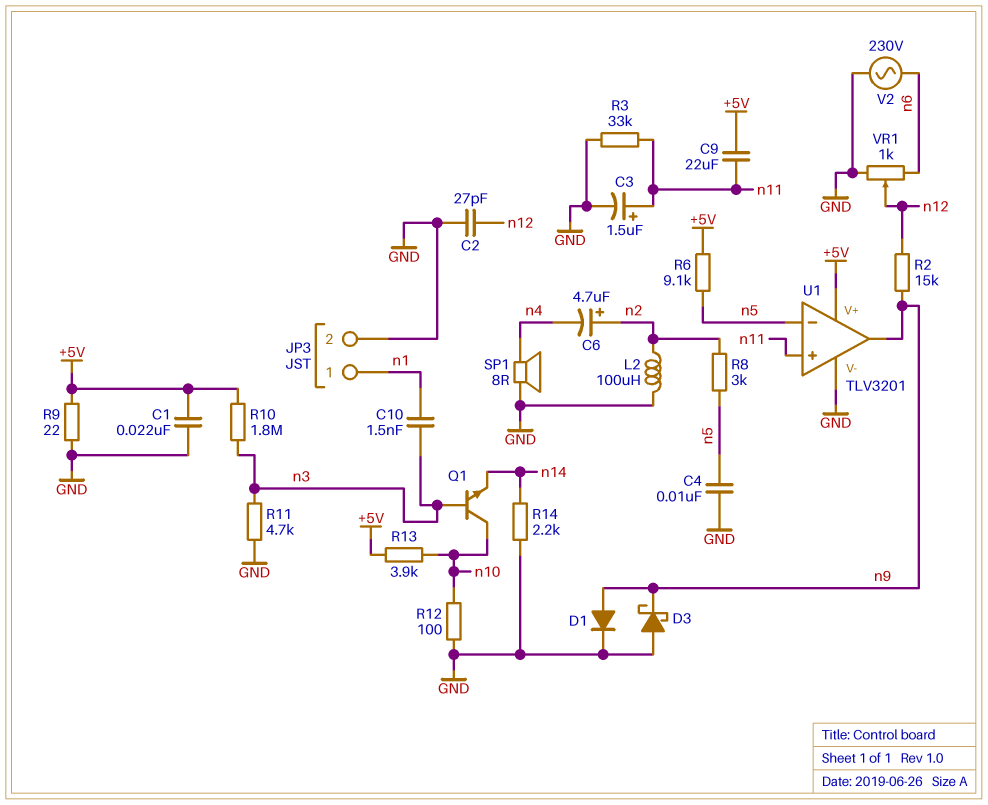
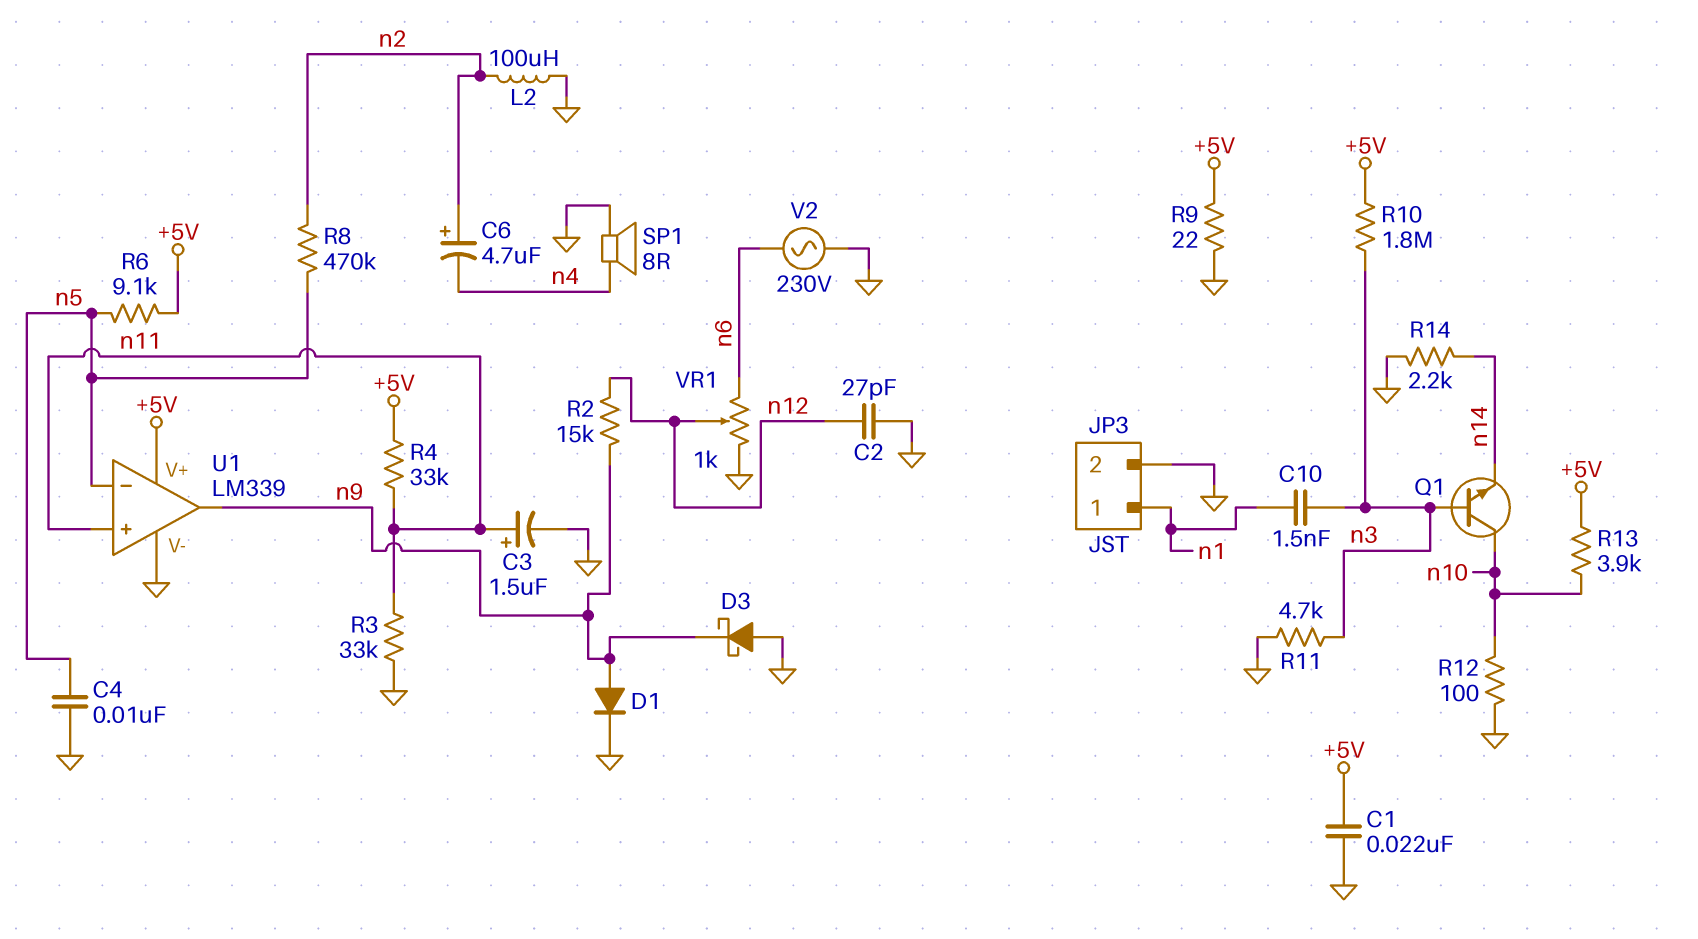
C9: 22uF (+5V, n11) -> none
R4: none -> 33k (+5V, n11)
R8: 3k (n2, n5) -> 470k (n2, n5)
U1: TLV3201 -> LM339

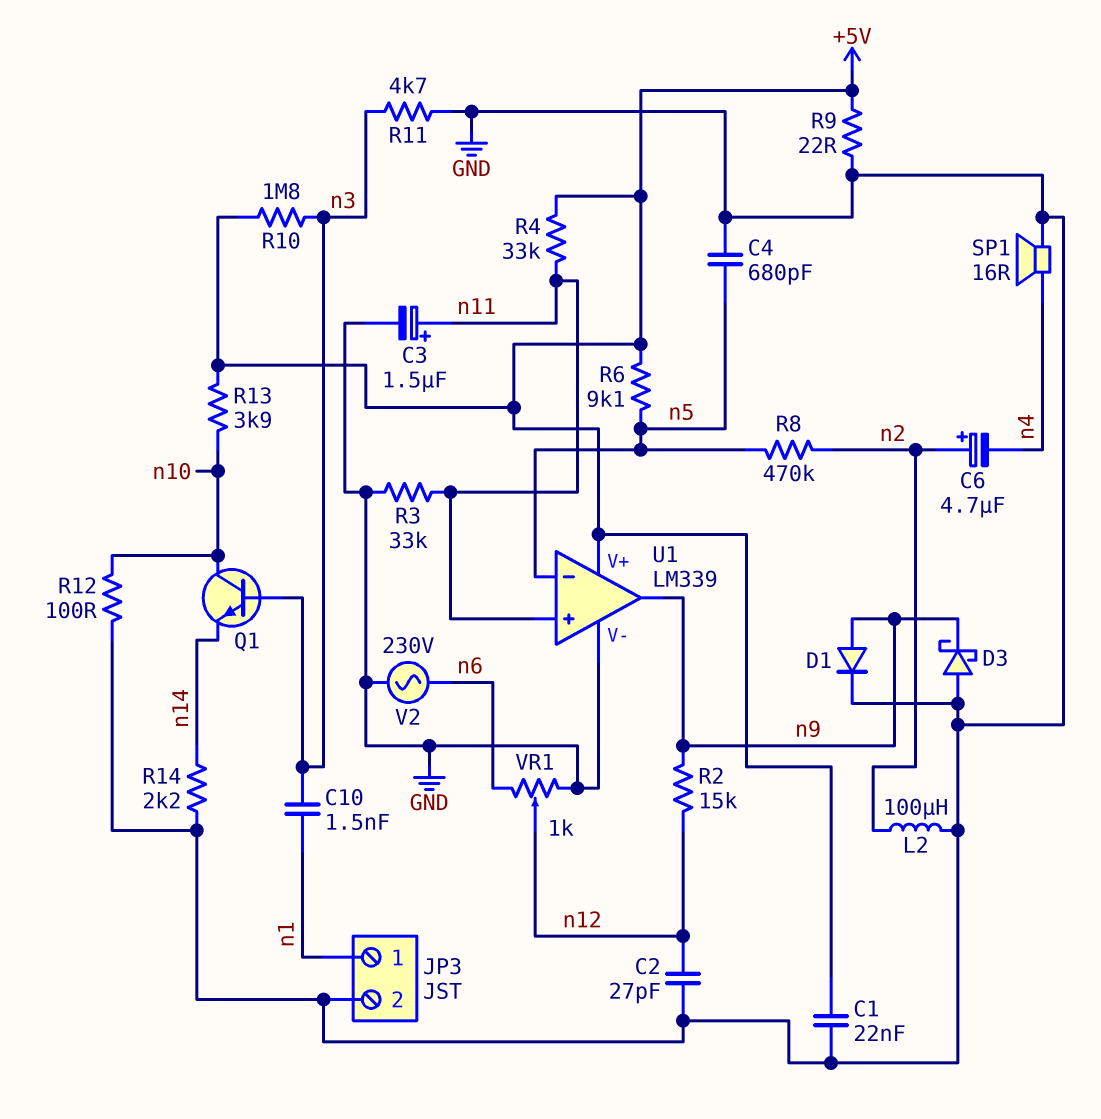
C4: 10nF (GND, n5) -> 680pF (GND, n5)
SP1: speaker 8R (GND, n4) -> speaker 16R (GND, n4)

